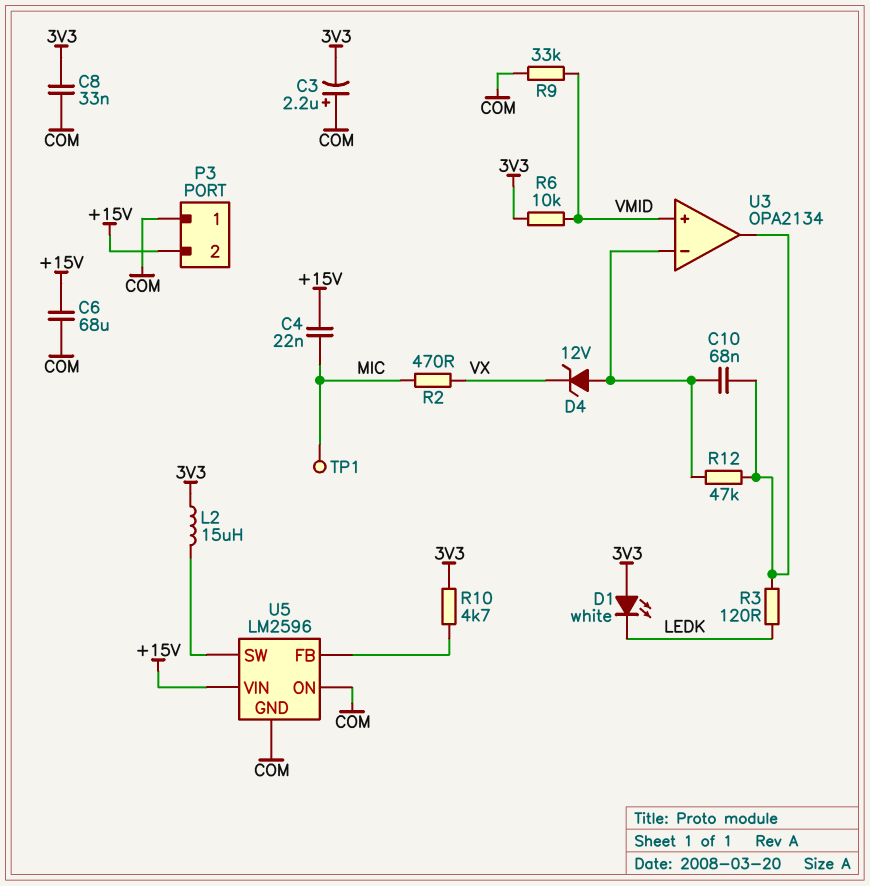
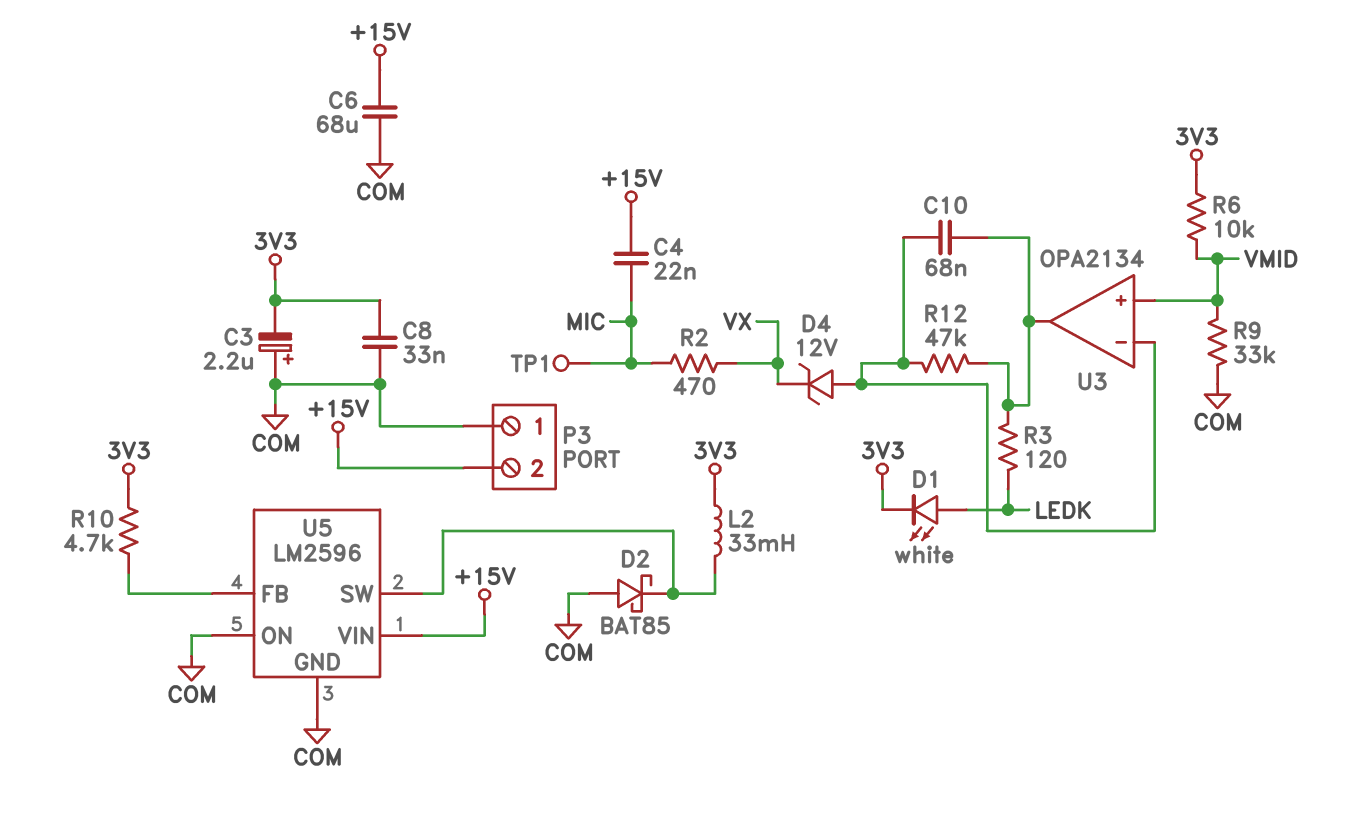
D1: LED white (A 3V3, K LEDK) -> LED white (A LEDK, K 3V3)
D2: none -> schottky BAT85 (A COM, K U5/SW)
L2: 15uH (3V3, U5/SW) -> 33mH (3V3, U5/SW)

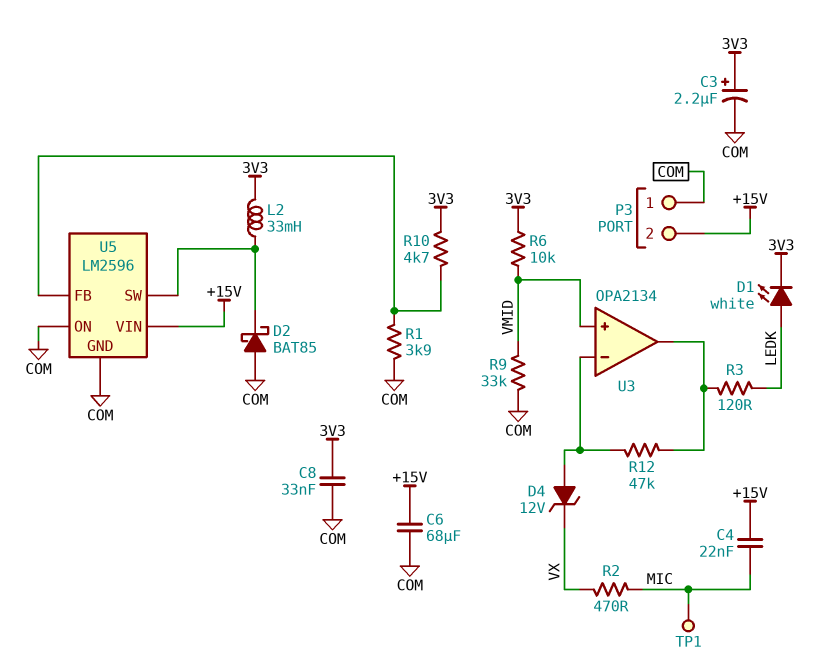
C3: 2.2uF (plus COM, minus 3V3) -> 2.2uF (plus 3V3, minus COM)
C10: 68nF (U3/in-, U3/out) -> none
R1: none -> 3.9k (COM, U5/FB)

